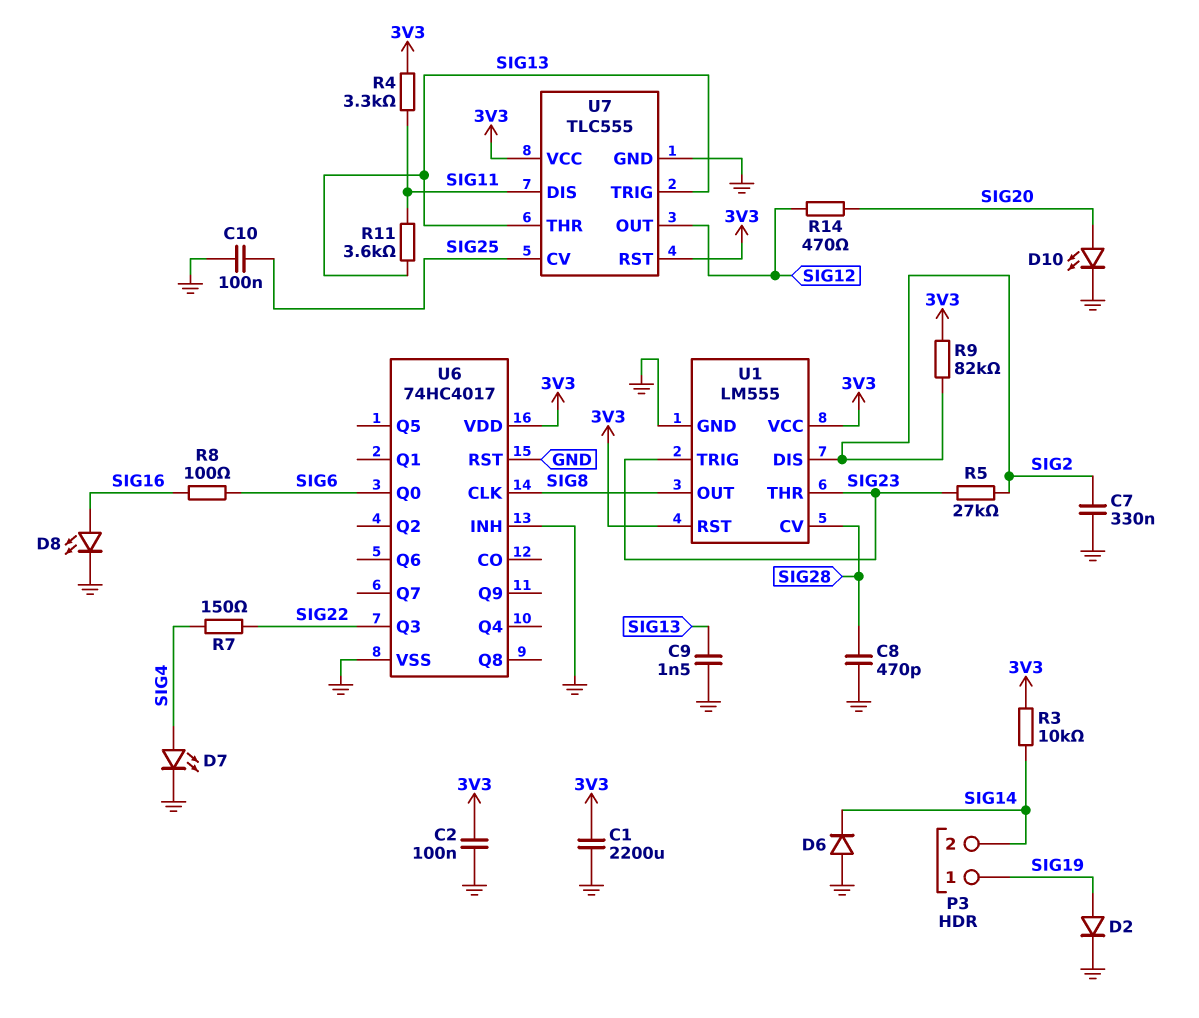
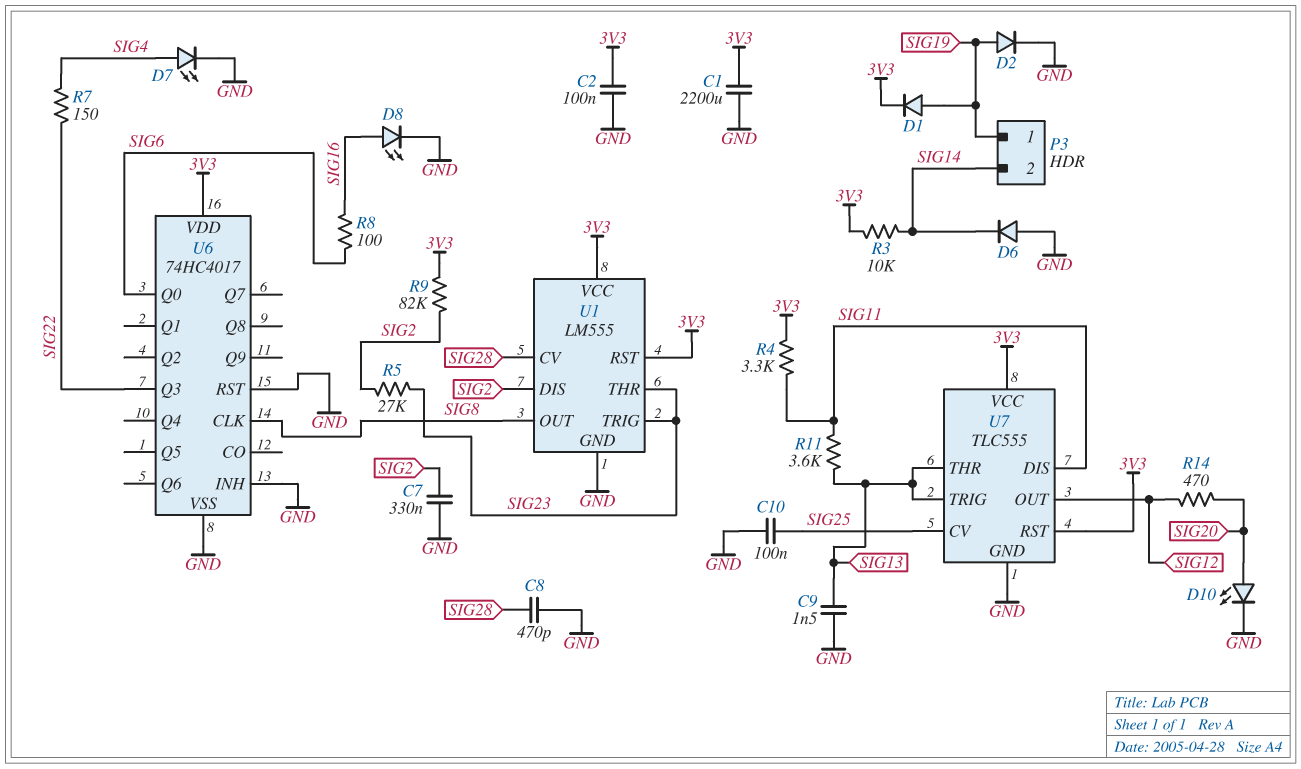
D1: none -> diode (A SIG19, K 3V3)

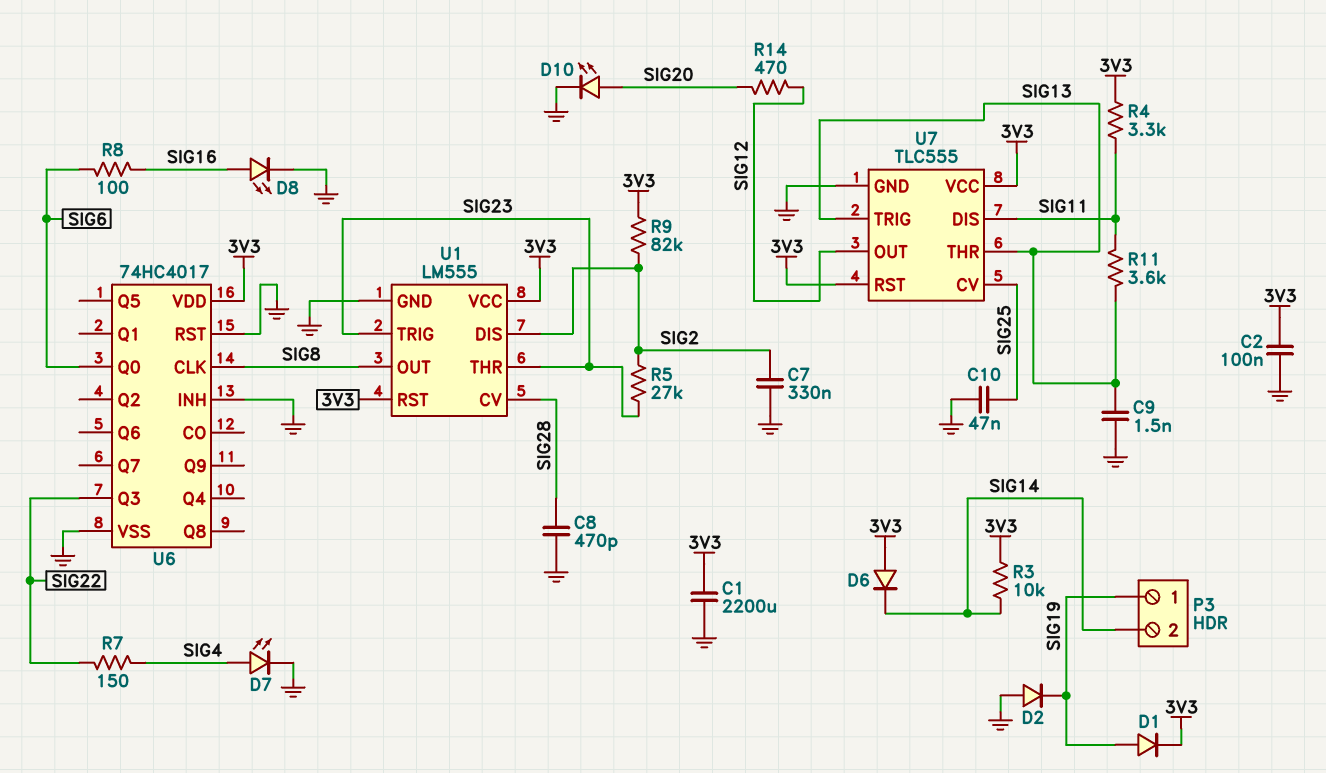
C10: 100nF (GND, SIG25) -> 47nF (GND, SIG25)
D2: diode (A SIG19, K GND) -> diode (A GND, K SIG19)
D6: diode (A GND, K SIG14) -> diode (A 3V3, K SIG14)

